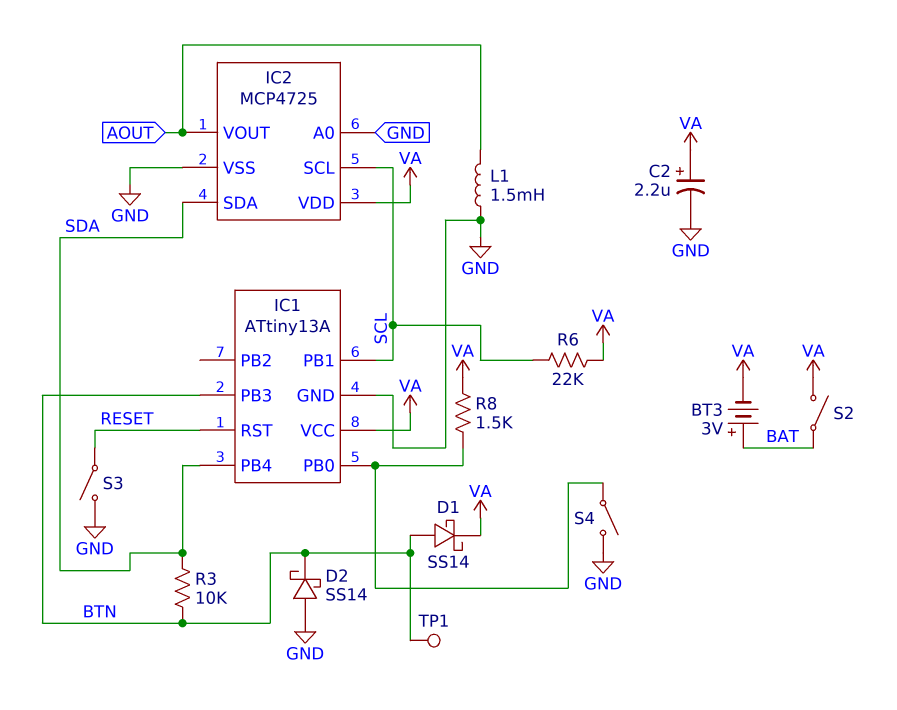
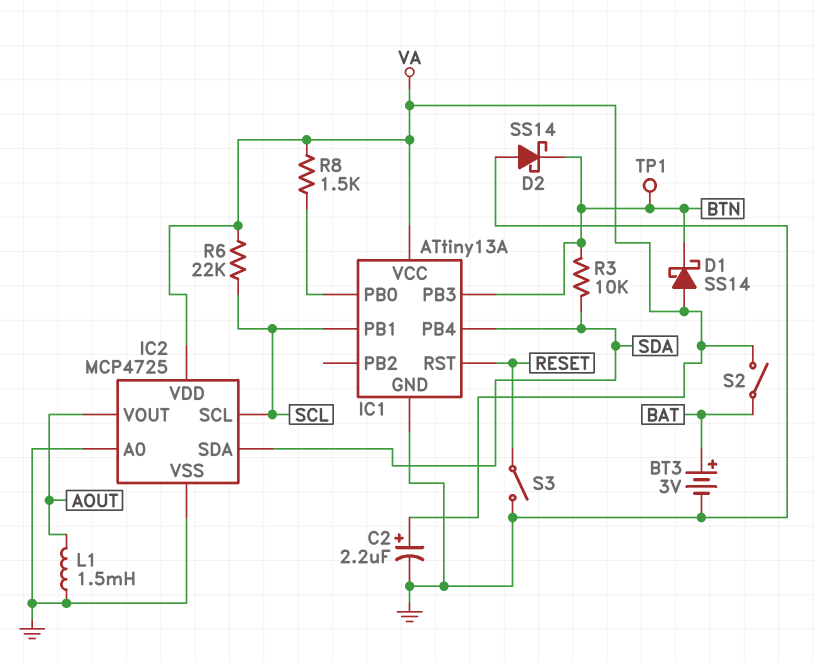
BT3: 3V (plus BAT, minus VA) -> 3V (plus BAT, minus GND)
D1: schottky SS14 (A BTN, K VA) -> schottky SS14 (A VA, K BTN)
S4: switch (GND, IC1/PB0) -> none

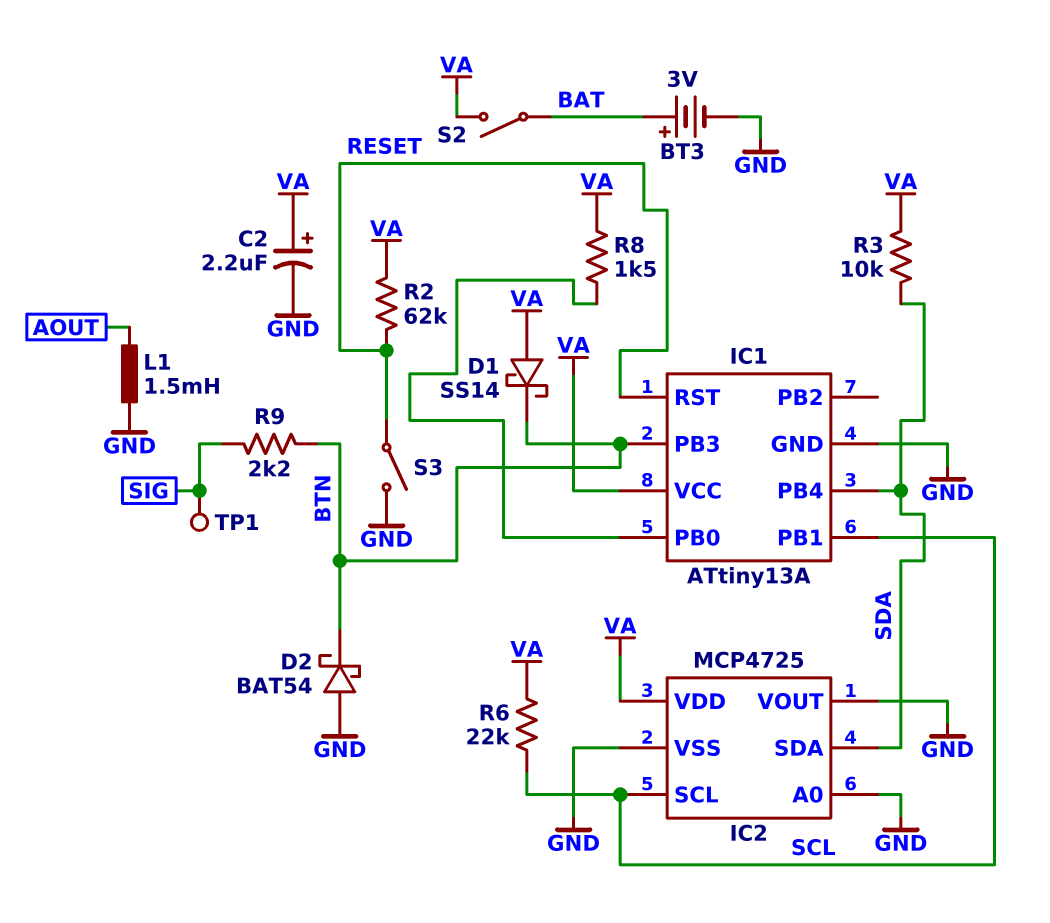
D2: schottky SS14 (A GND, K BTN) -> schottky BAT54 (A GND, K BTN)
IC2 pin VOUT: AOUT -> GND
R2: none -> 62k (RESET, VA)
R3: 10k (BTN, SDA) -> 10k (SDA, VA)
R9: none -> 2.2k (BTN, SIG)
TP1: test point (BTN) -> test point (SIG)

